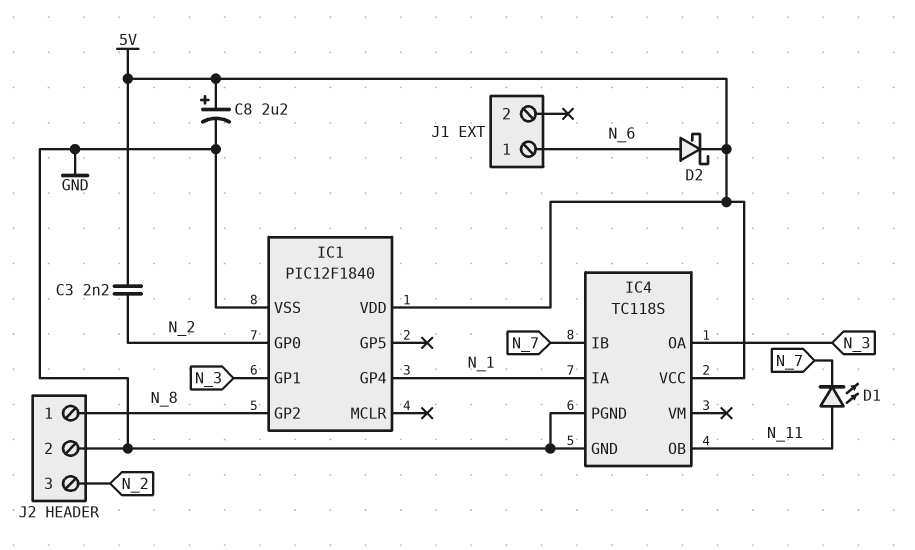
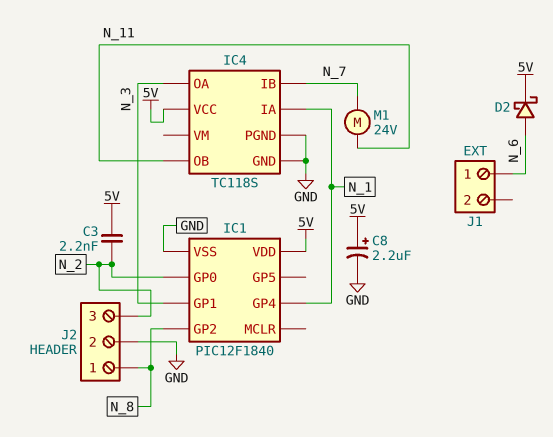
D1: LED (A N_11, K N_7) -> none
M1: none -> motor 24V (N_7, N_11)

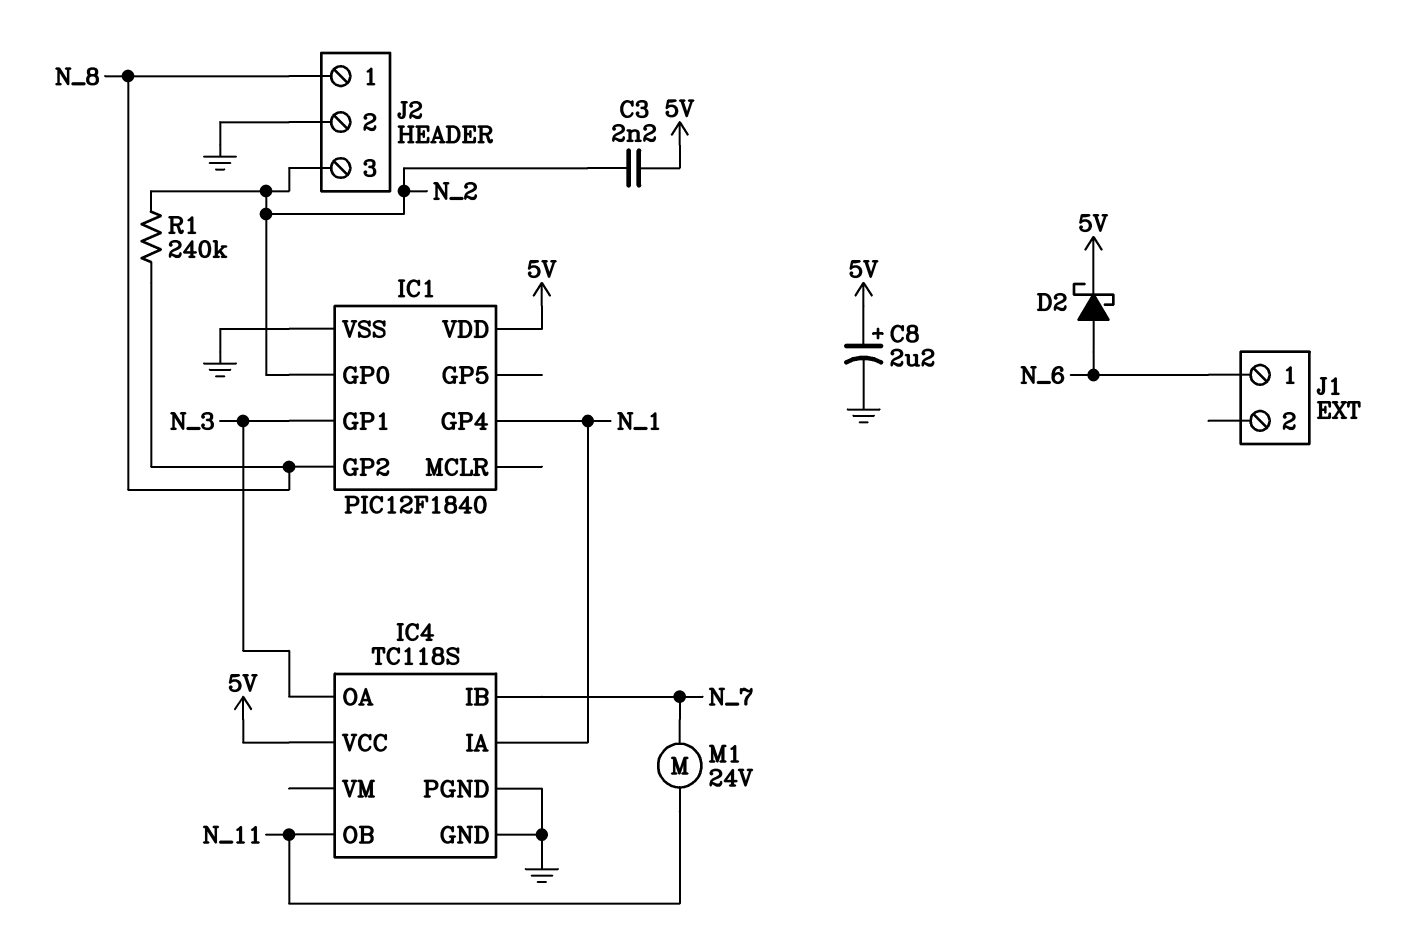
R1: none -> 240k (N_2, N_8)

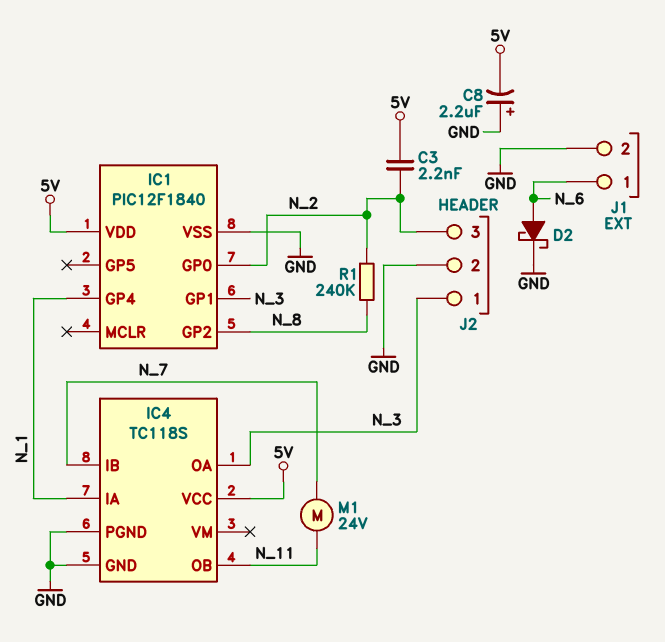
C8: 2.2uF (plus 5V, minus GND) -> 2.2uF (plus GND, minus 5V)
D2: schottky (A N_6, K 5V) -> schottky (A N_6, K GND)
J1 pin 2: none -> GND
J2 pin 1: N_8 -> N_3

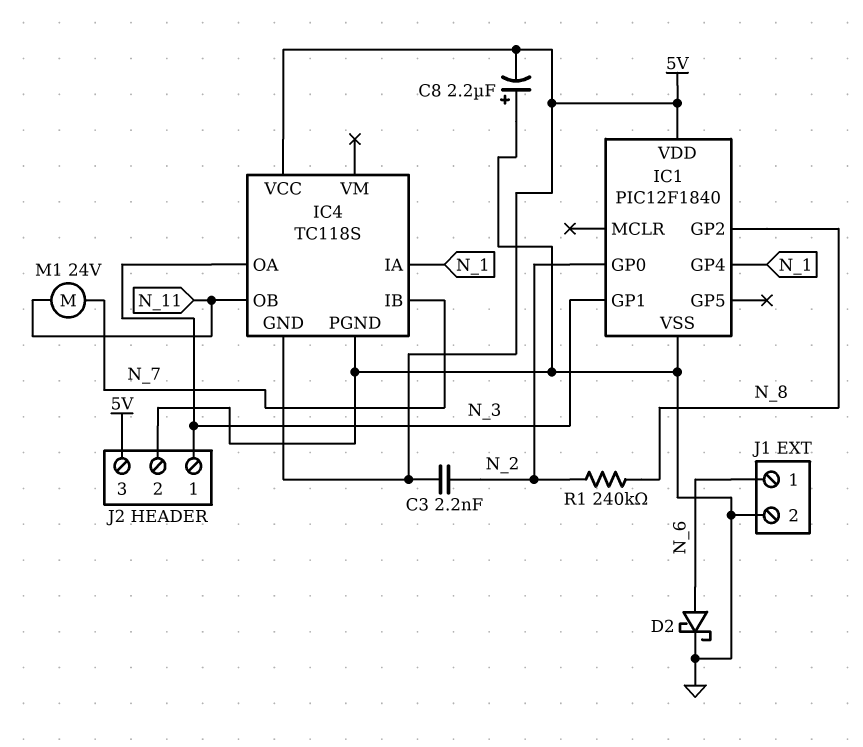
IC4 pin GND: GND -> 5V
J2 pin 3: N_2 -> 5V

